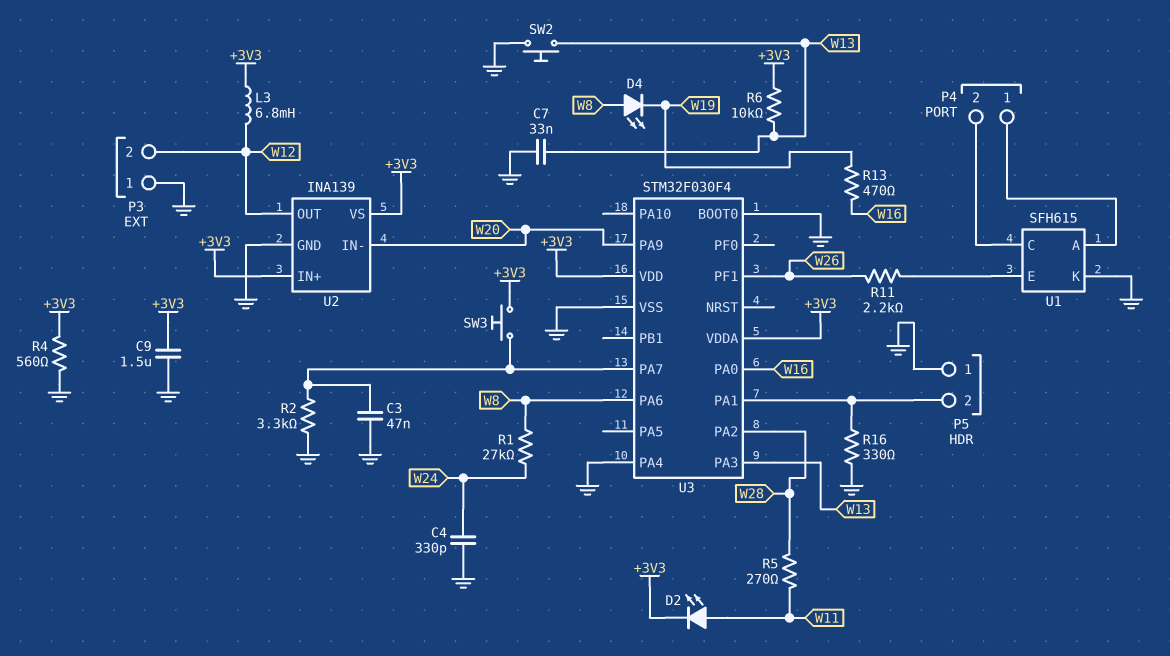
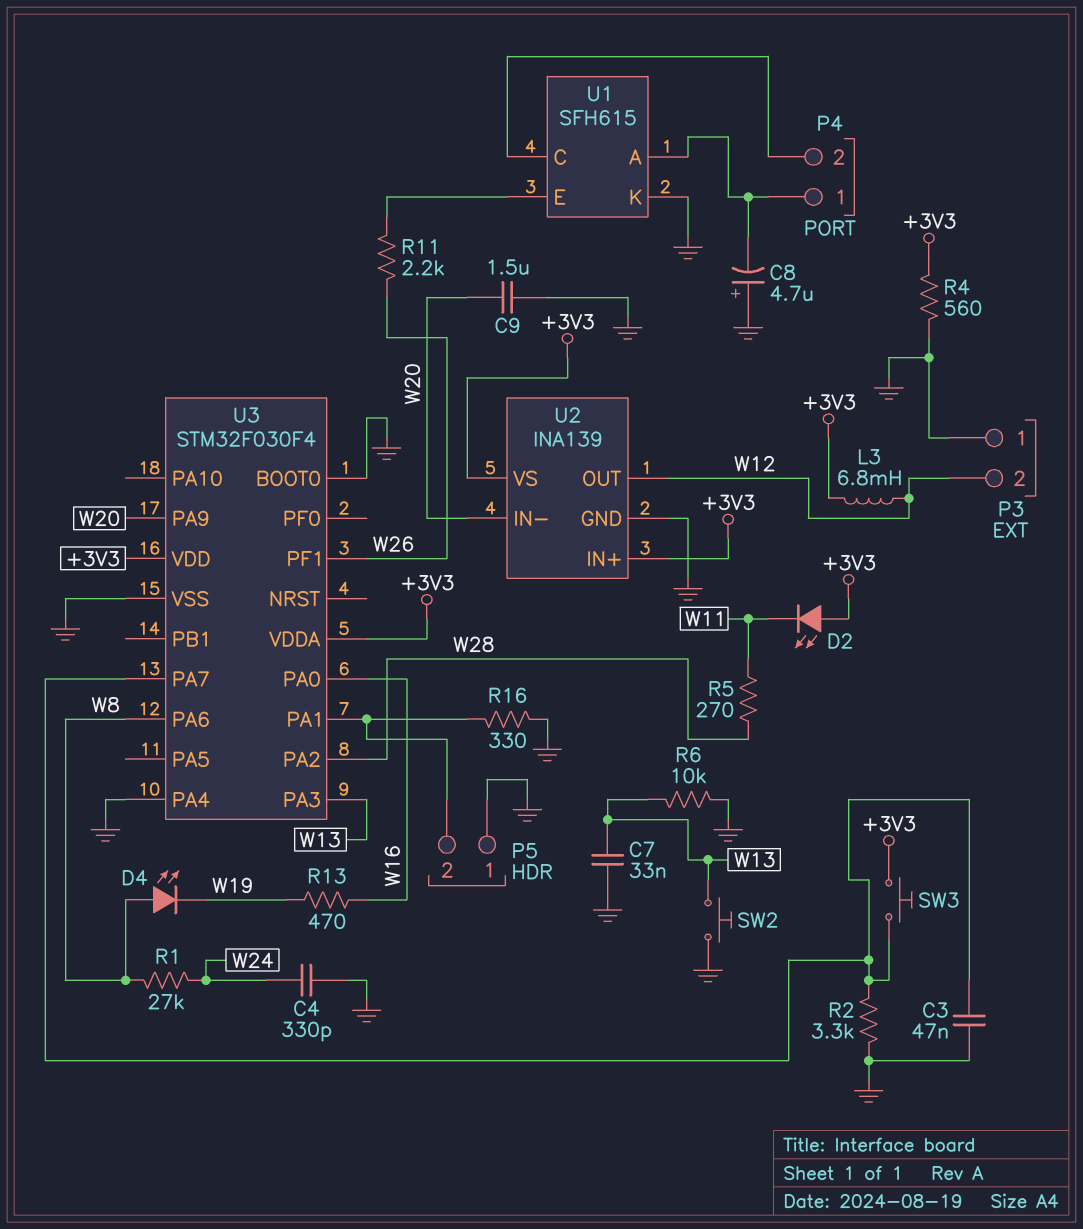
C8: none -> 4.7uF (plus GND, minus P4/1)
C9: 1.5uF (+3V3, GND) -> 1.5uF (GND, W20)
D2: LED (A W11, K +3V3) -> LED (A +3V3, K W11)
R6: 10k (+3V3, W13) -> 10k (GND, W13)

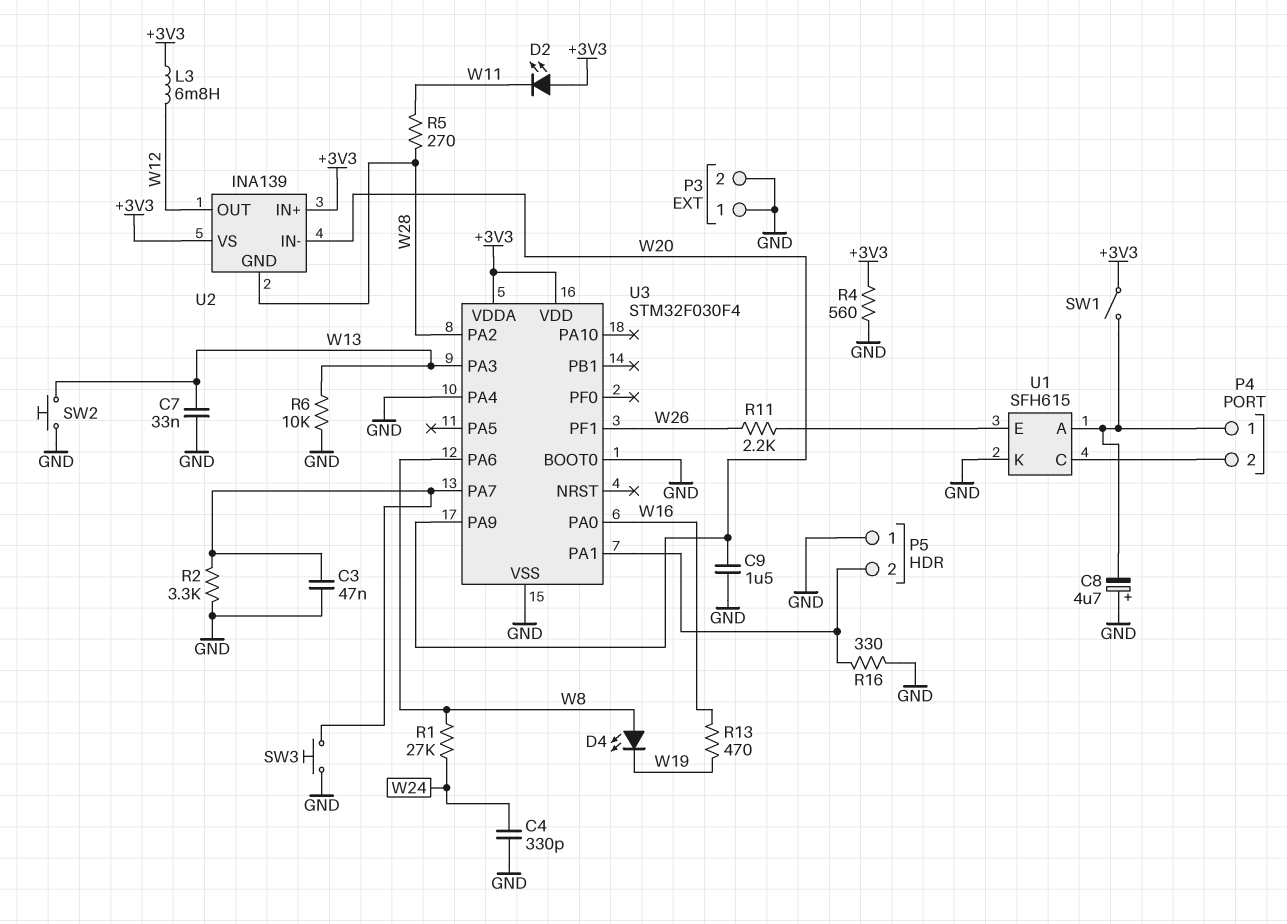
P3 pin 2: W12 -> GND
SW1: none -> switch (+3V3, P4/1)
SW3: button (+3V3, U3/PA7) -> button (GND, U3/PA7)
U2 pin GND: GND -> W28

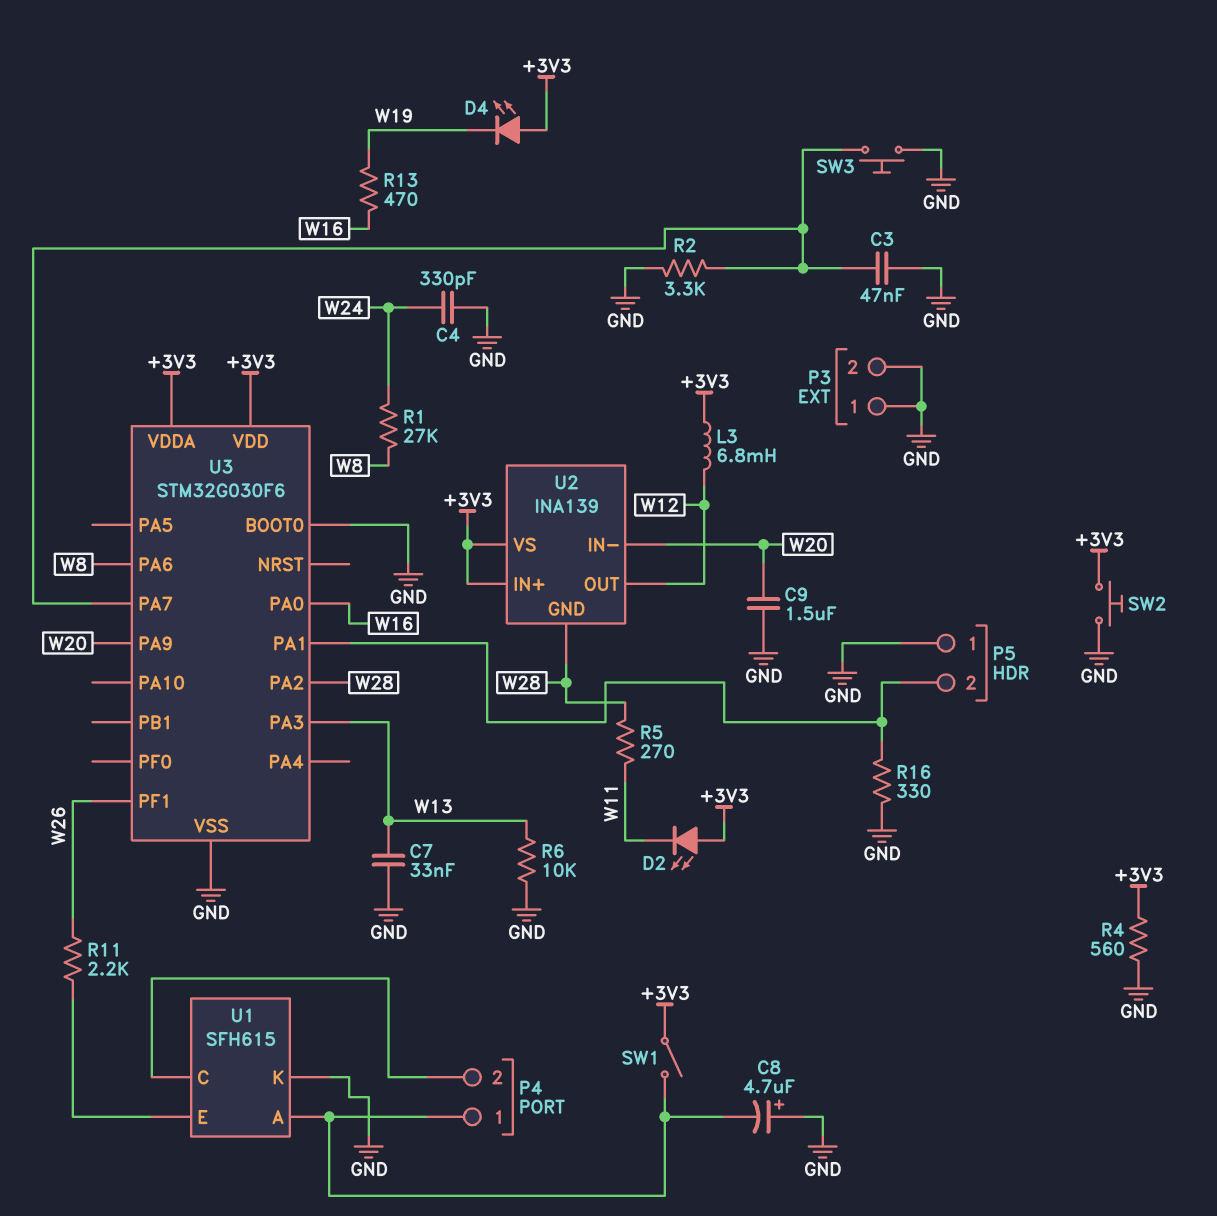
D4: LED (A W8, K W19) -> LED (A +3V3, K W19)
SW2: button (GND, W13) -> button (+3V3, GND)
U3: STM32F030F4 -> STM32G030F6
U3 pin PA4: GND -> none

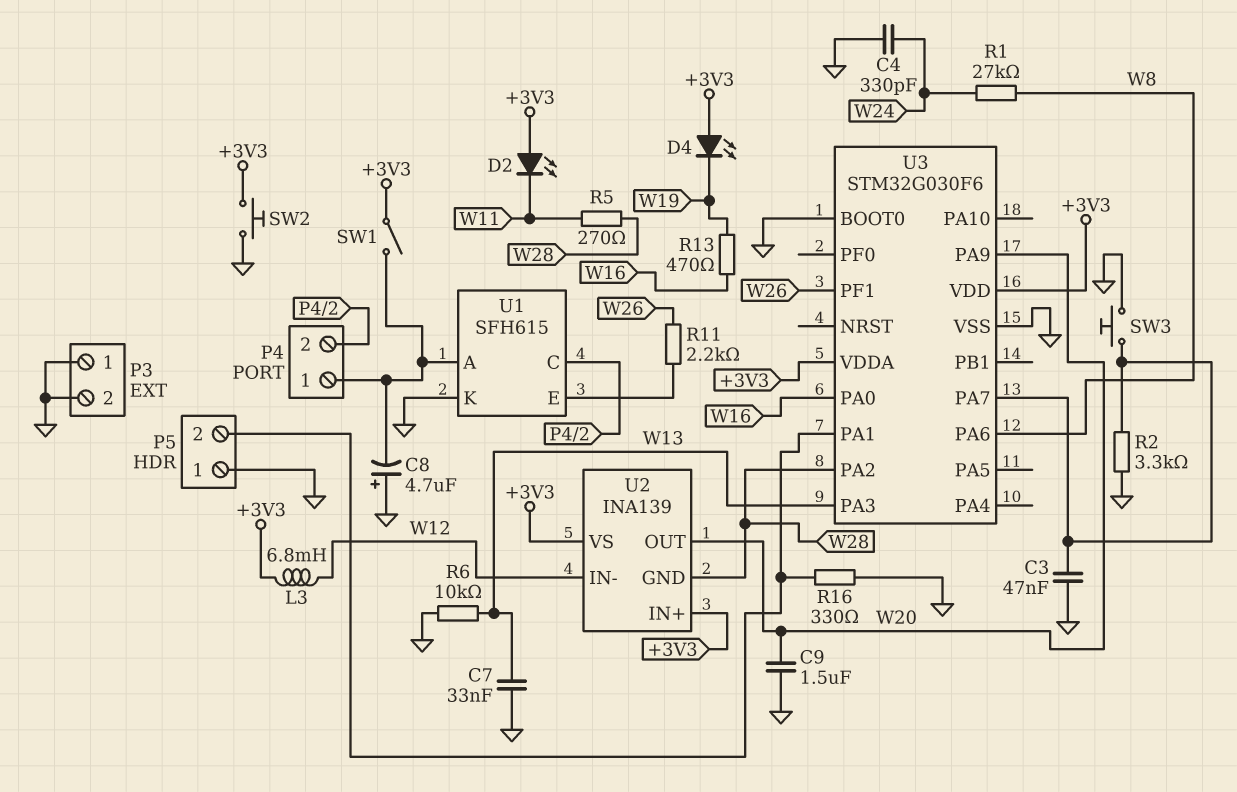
R4: 560 (+3V3, GND) -> none
U2 pin IN-: W20 -> W12
U2 pin OUT: W12 -> W20

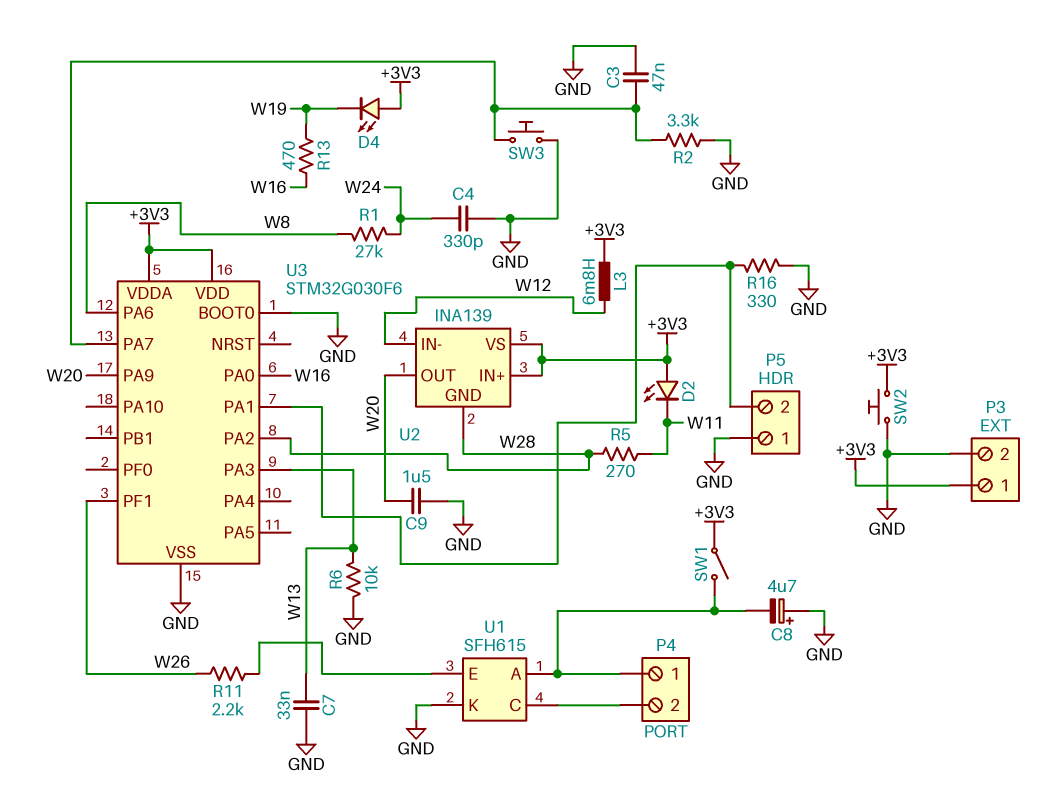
P3 pin 1: GND -> +3V3

